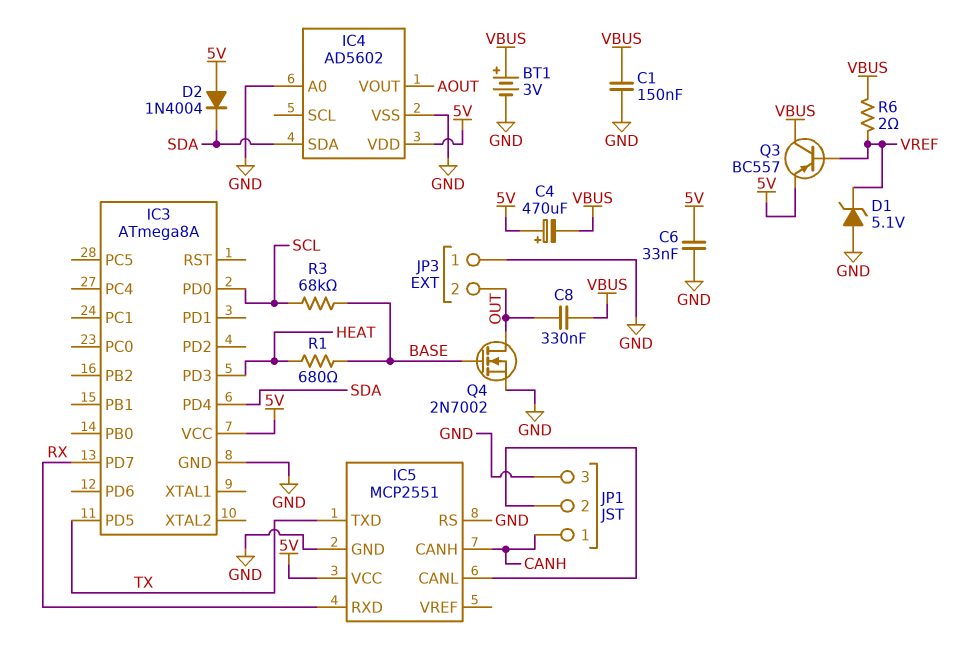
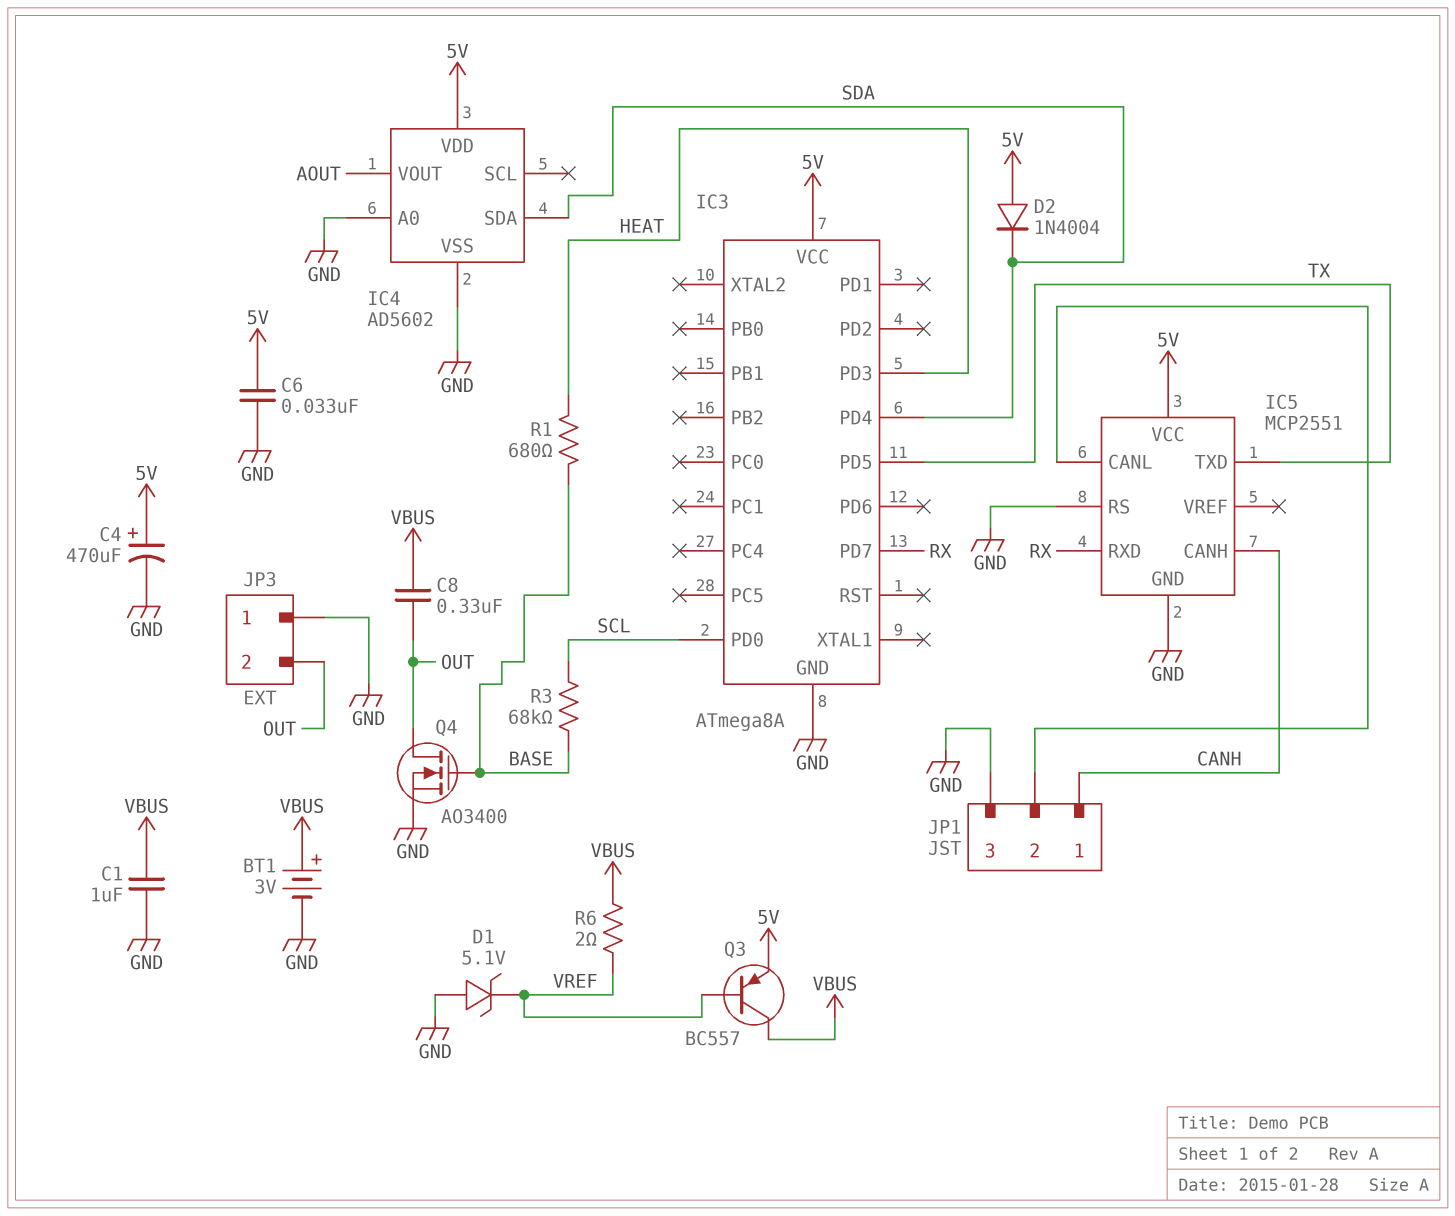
C1: 150nF (GND, VBUS) -> 1uF (GND, VBUS)
C4: 470uF (plus 5V, minus VBUS) -> 470uF (plus 5V, minus GND)
Q4: NMOS 2N7002 (G BASE, D OUT, S GND) -> NMOS AO3400 (G BASE, D OUT, S GND)

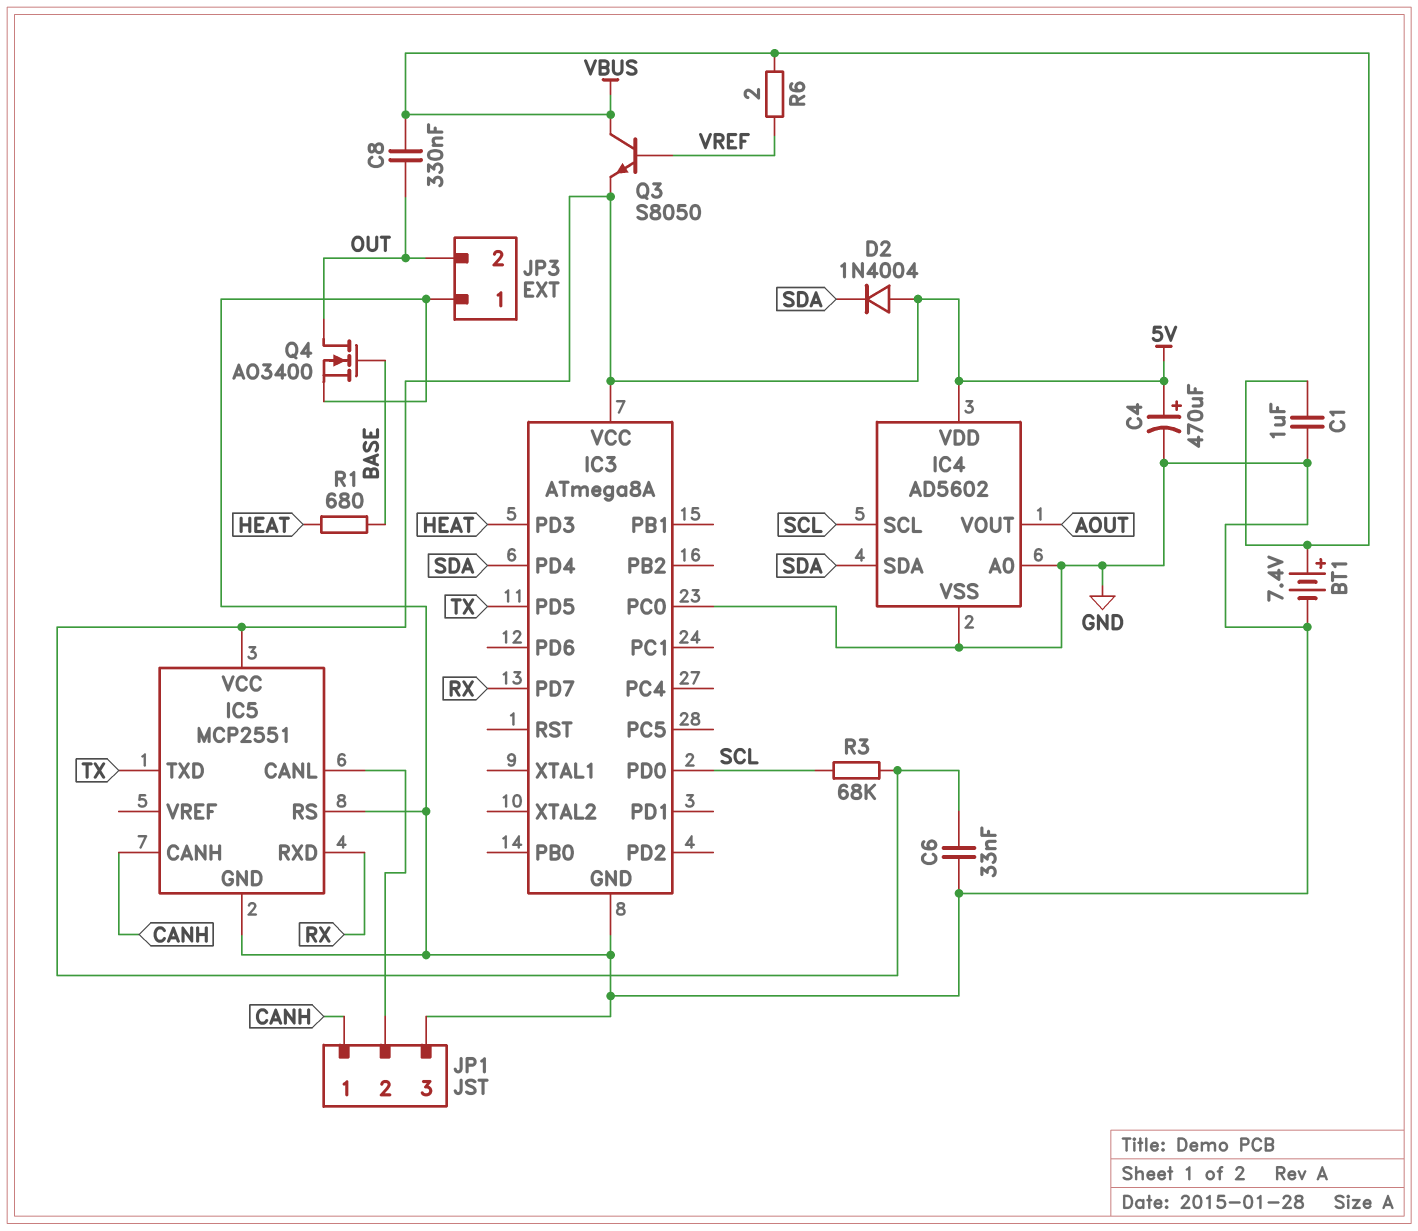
BT1: 3V (plus VBUS, minus GND) -> 7.4V (plus VBUS, minus GND)
D1: zener 5.1V (A GND, K VREF) -> none
IC3 pin PC0: none -> GND
IC4 pin SCL: none -> SCL
Q3: PNP BC557 (B VREF, C VBUS, E 5V) -> NPN S8050 (B VREF, C VBUS, E 5V)
R3: 68k (BASE, SCL) -> 68k (5V, SCL)

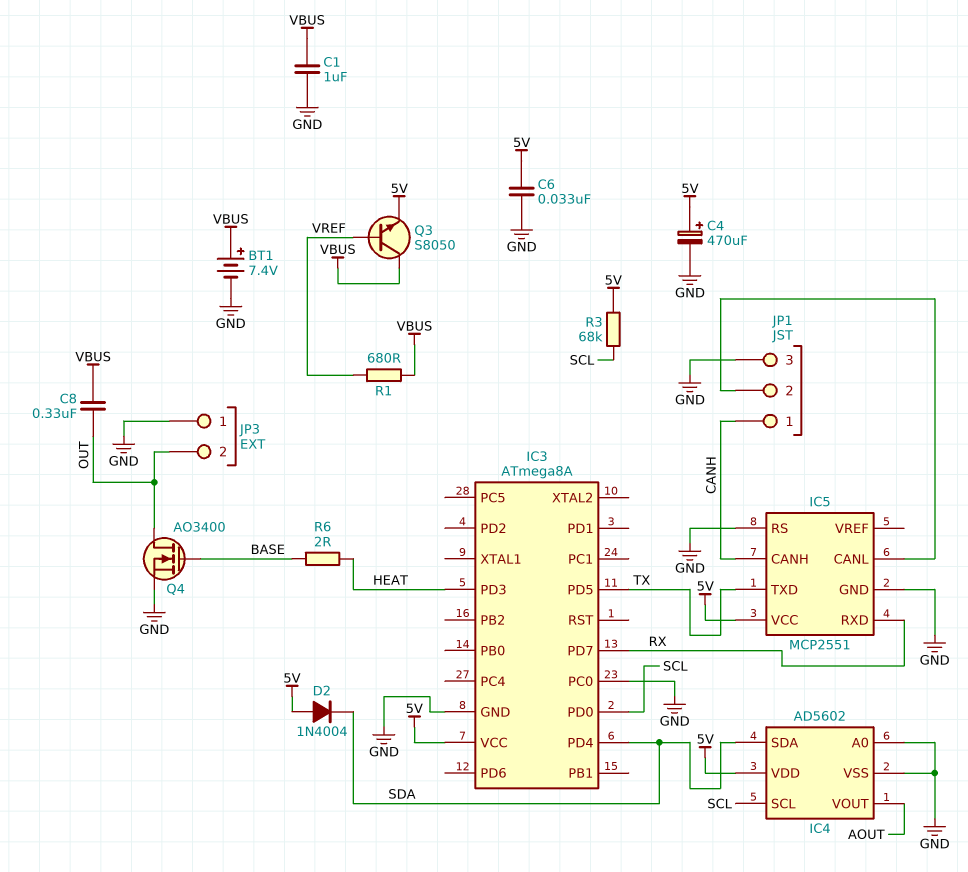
R1: 680 (BASE, HEAT) -> 680 (VBUS, VREF)
R6: 2 (VBUS, VREF) -> 2 (BASE, HEAT)

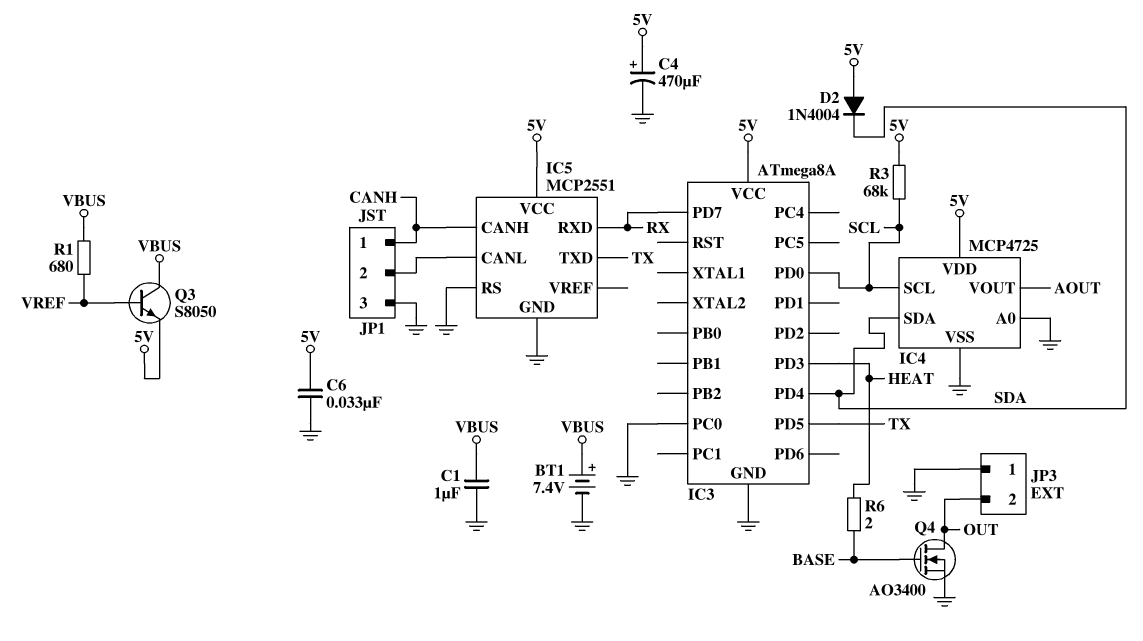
C8: 330nF (OUT, VBUS) -> none
IC4: AD5602 -> MCP4725

